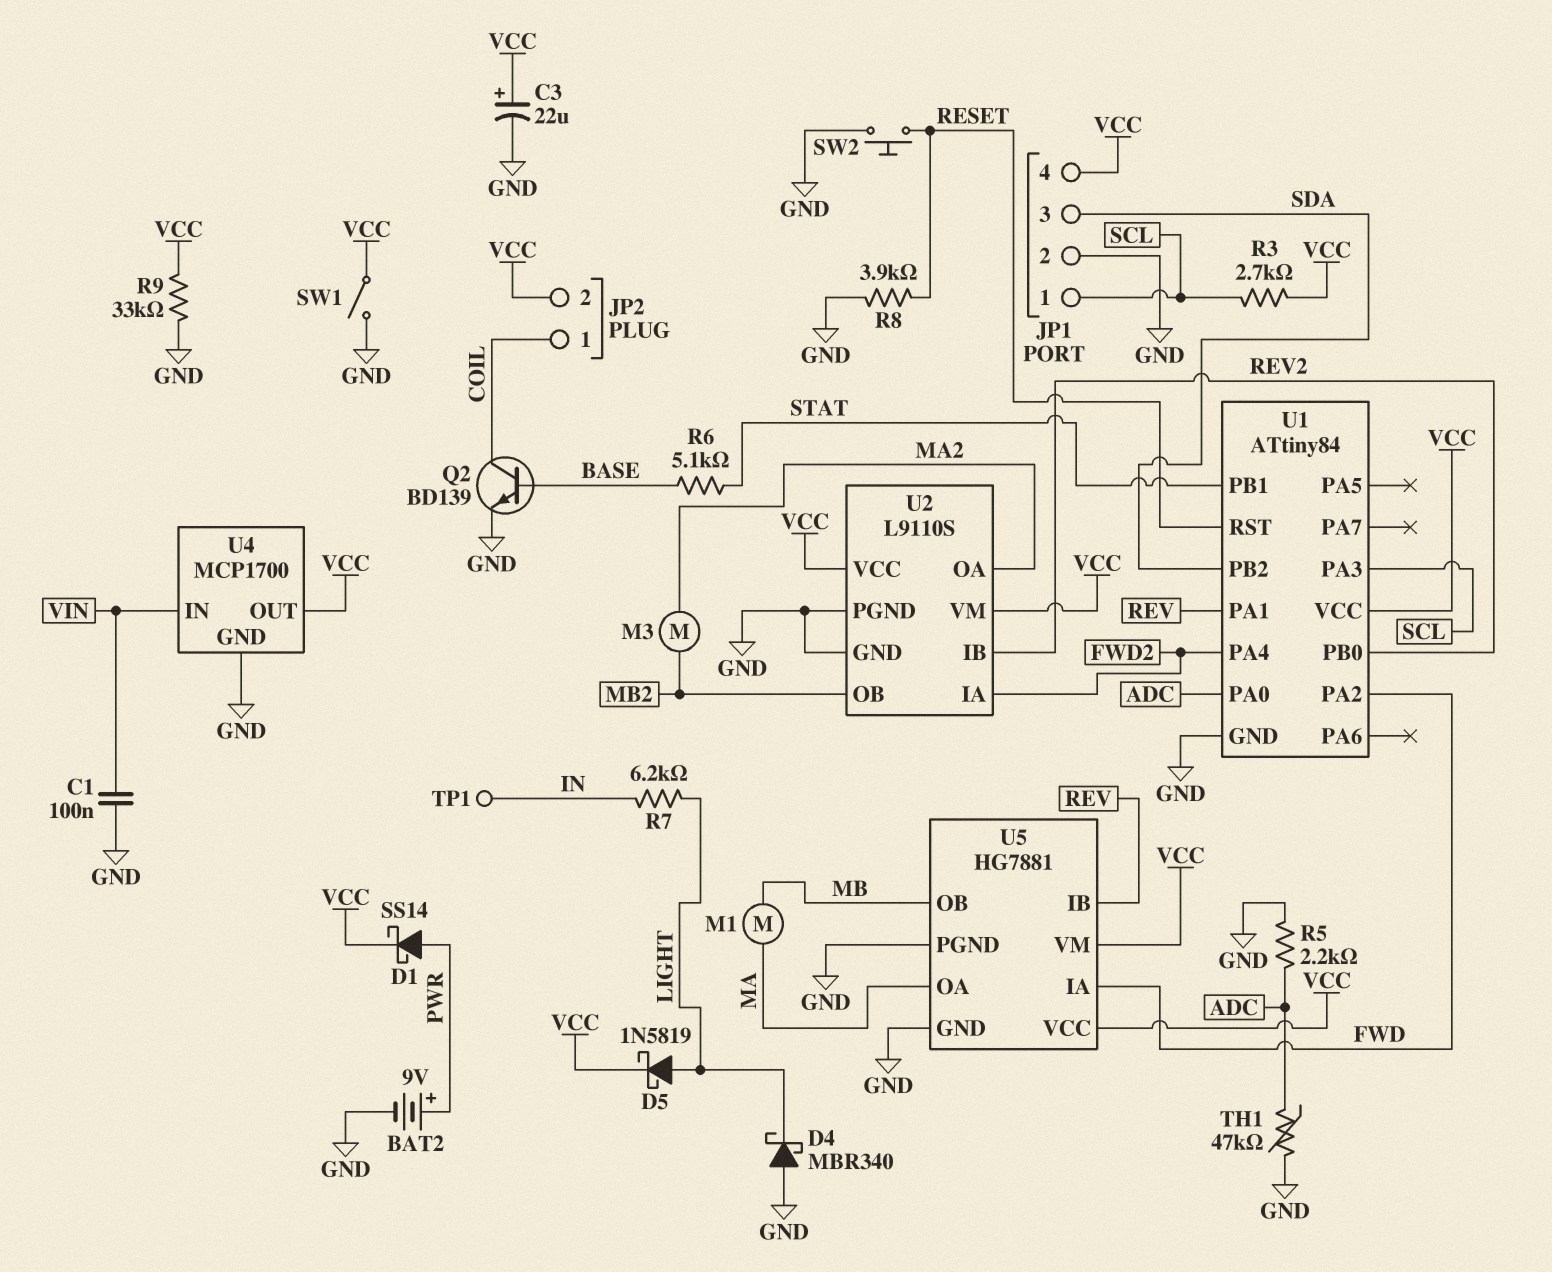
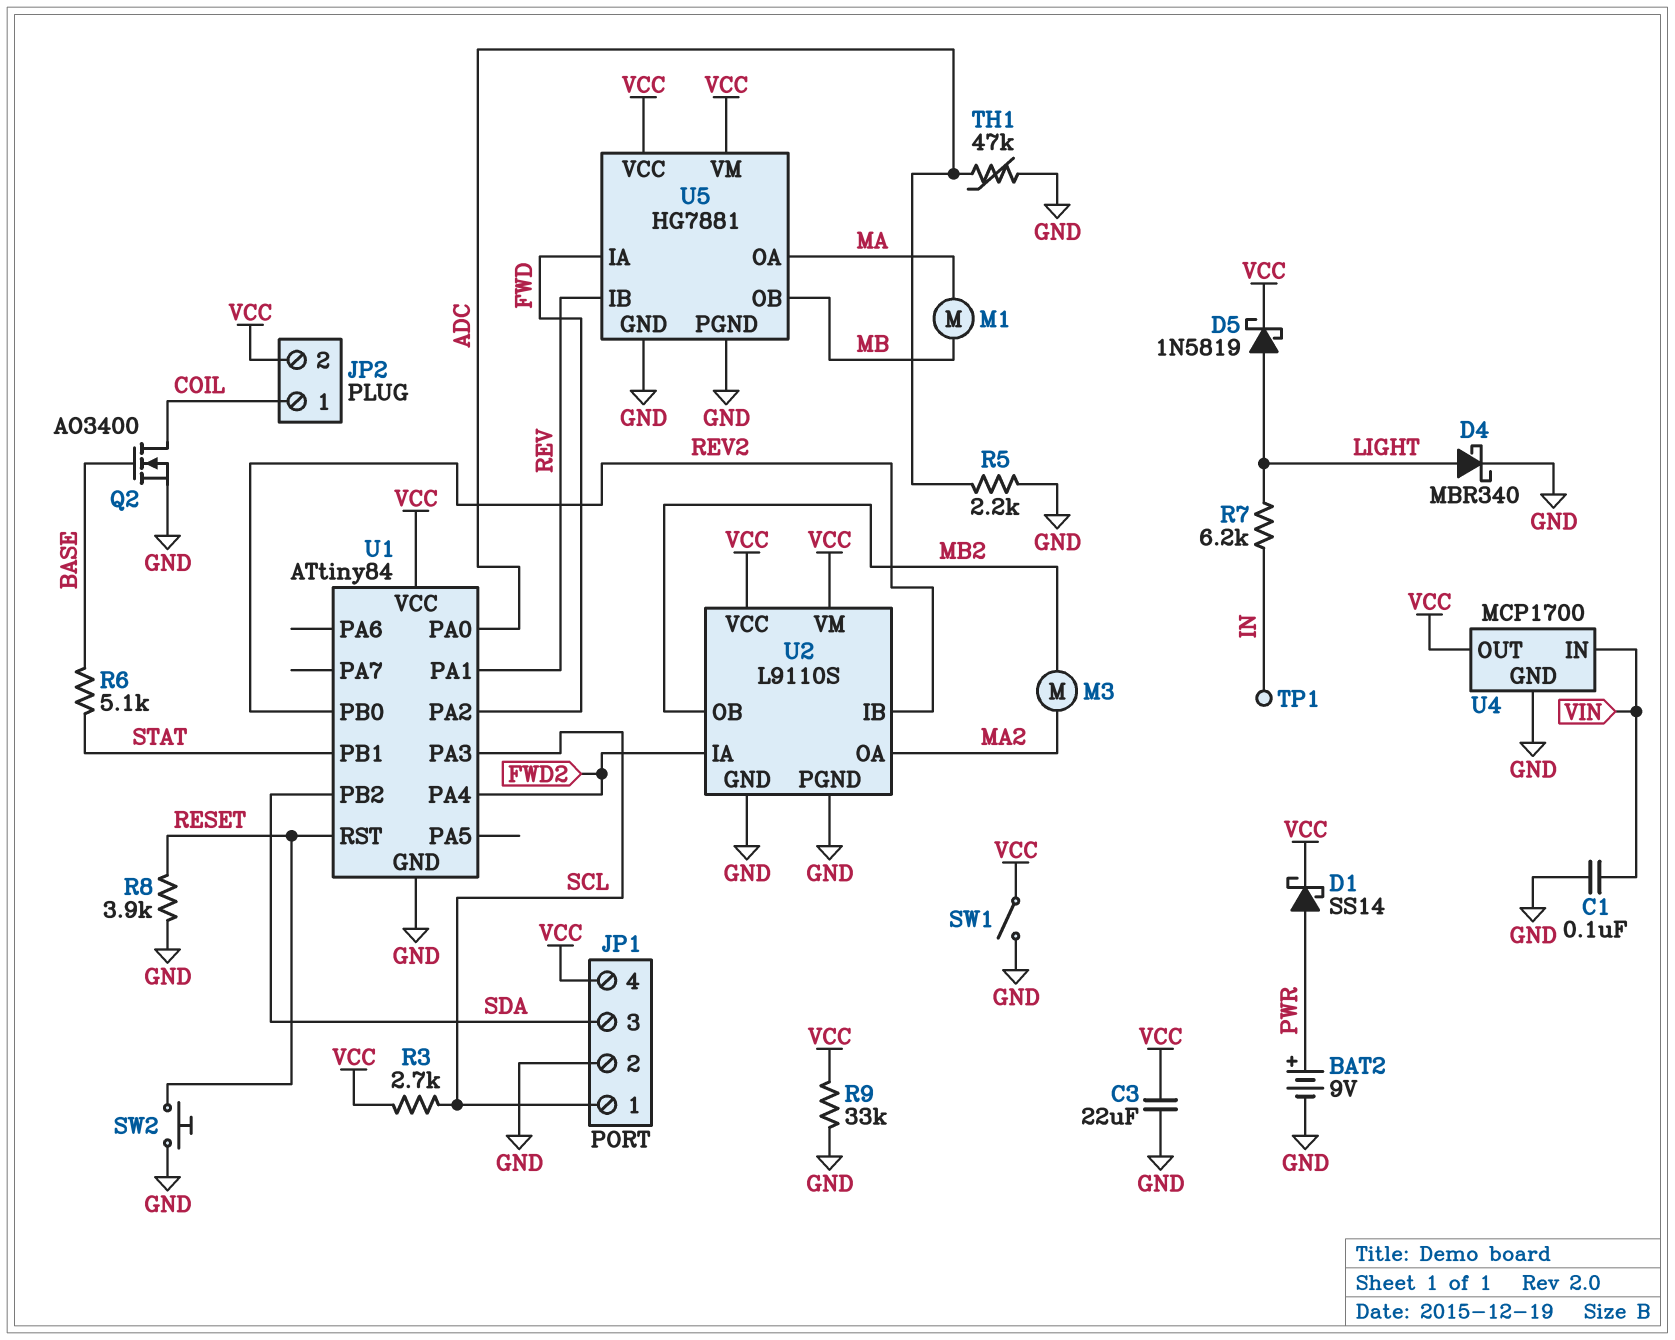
C3: 22uF (plus VCC, minus GND) -> 22uF (GND, VCC)
D4: schottky MBR340 (A GND, K LIGHT) -> schottky MBR340 (A LIGHT, K GND)
Q2: NPN BD139 (B BASE, C COIL, E GND) -> NMOS AO3400 (G BASE, D COIL, S GND)

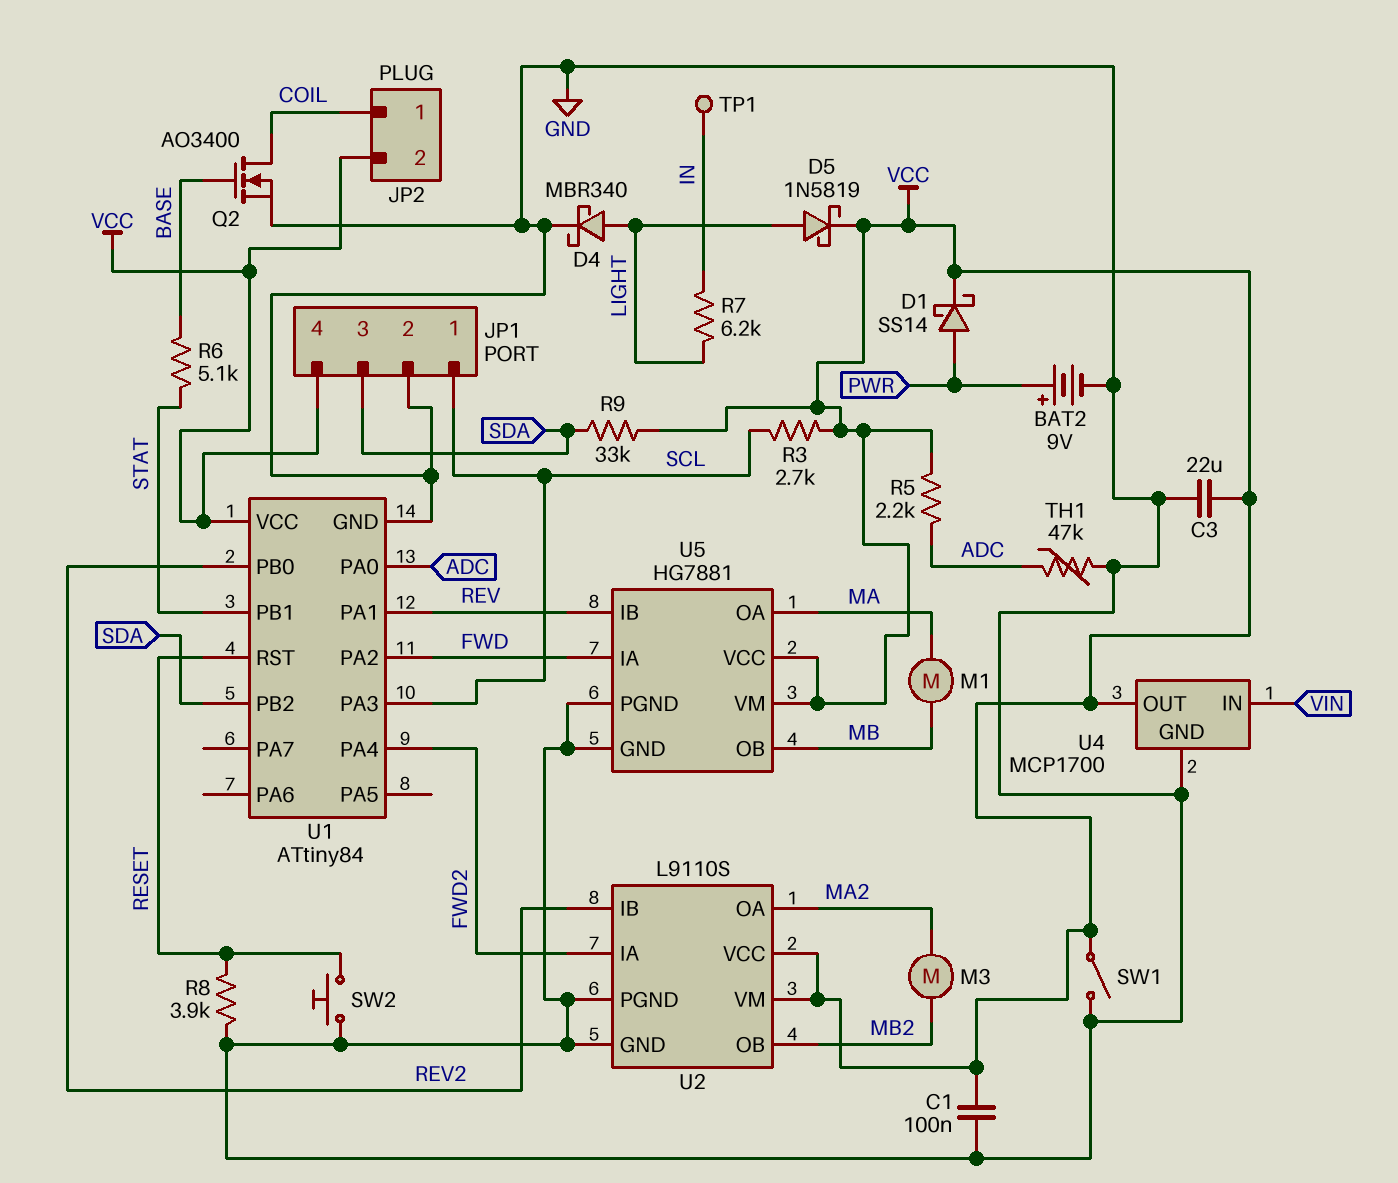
C1: 100nF (GND, VIN) -> 100nF (GND, VCC)
R5: 2.2k (ADC, GND) -> 2.2k (ADC, VCC)
R9: 33k (GND, VCC) -> 33k (SDA, VCC)

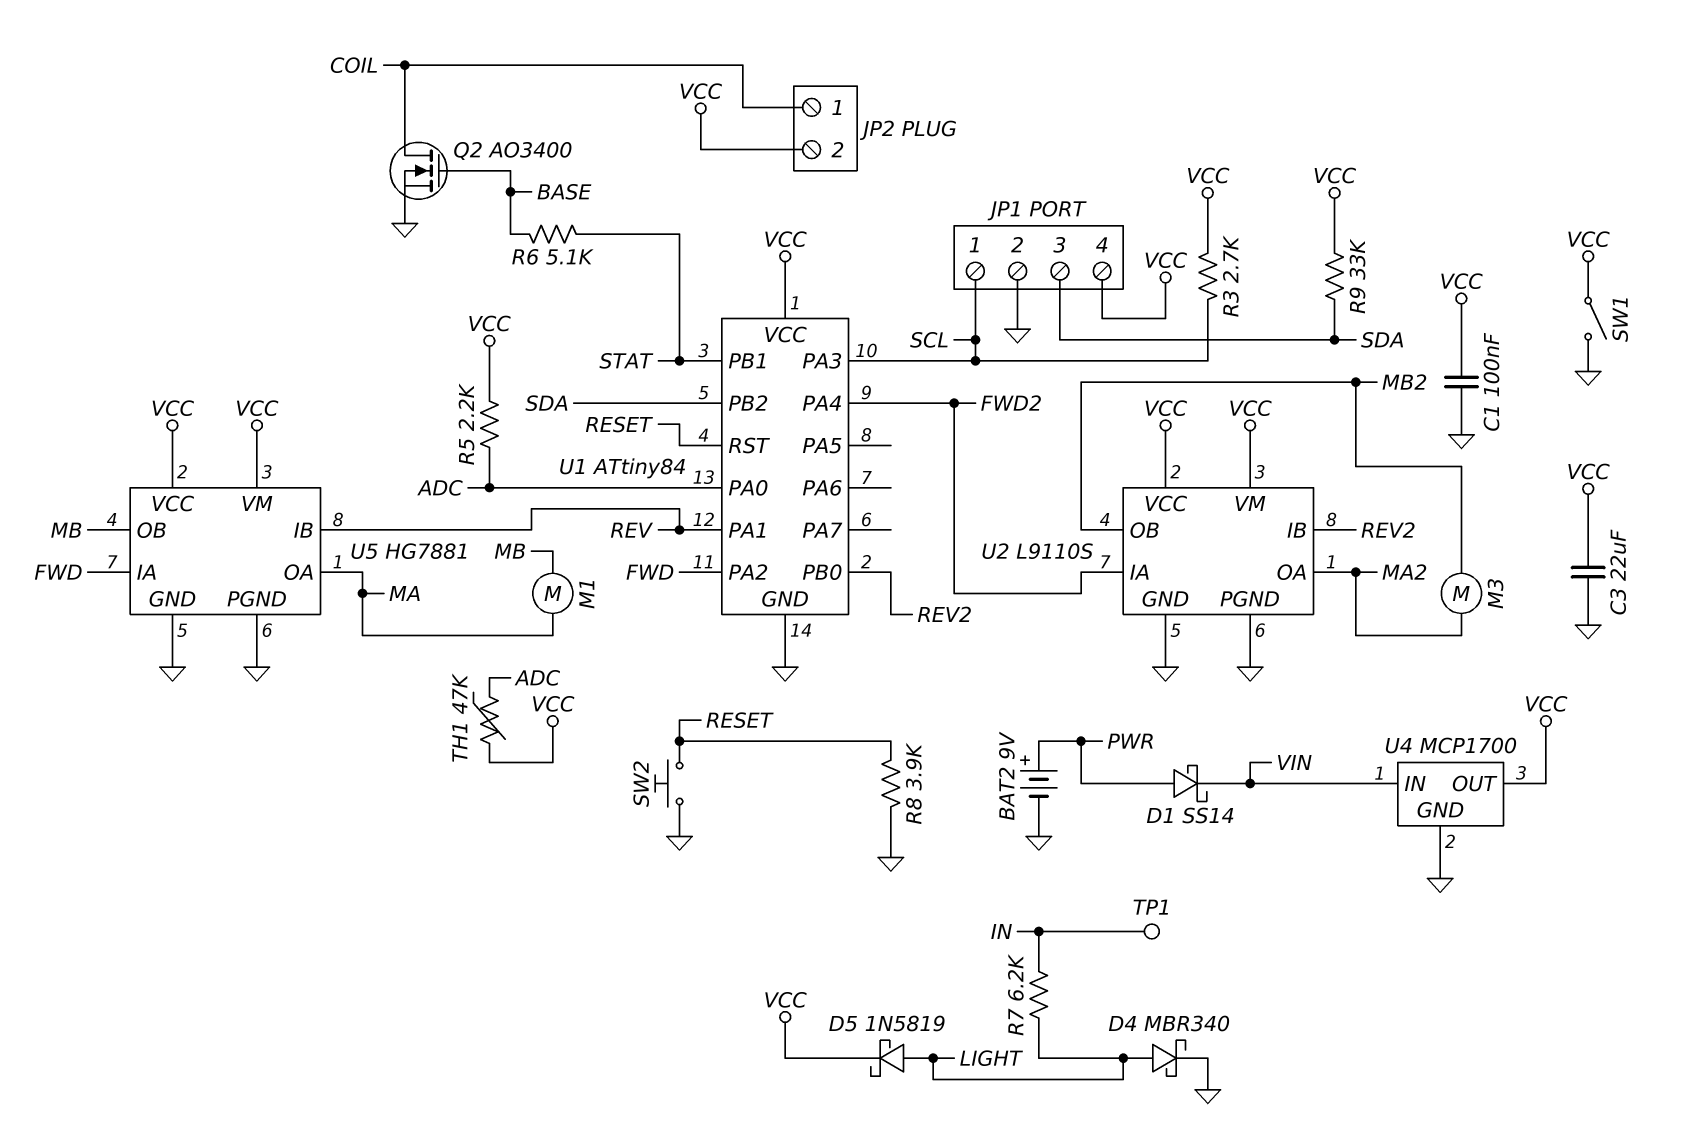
D1: schottky SS14 (A PWR, K VCC) -> schottky SS14 (A PWR, K VIN)
TH1: 47k (ADC, GND) -> 47k (ADC, VCC)

